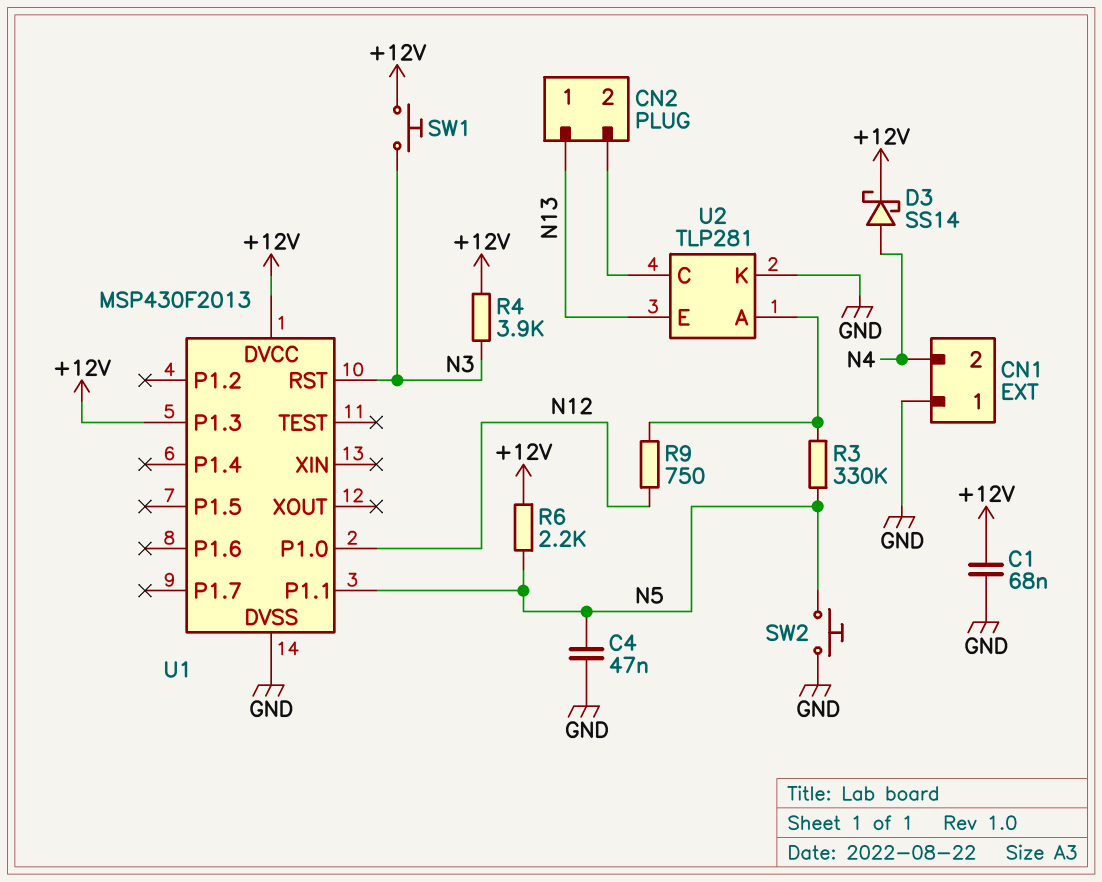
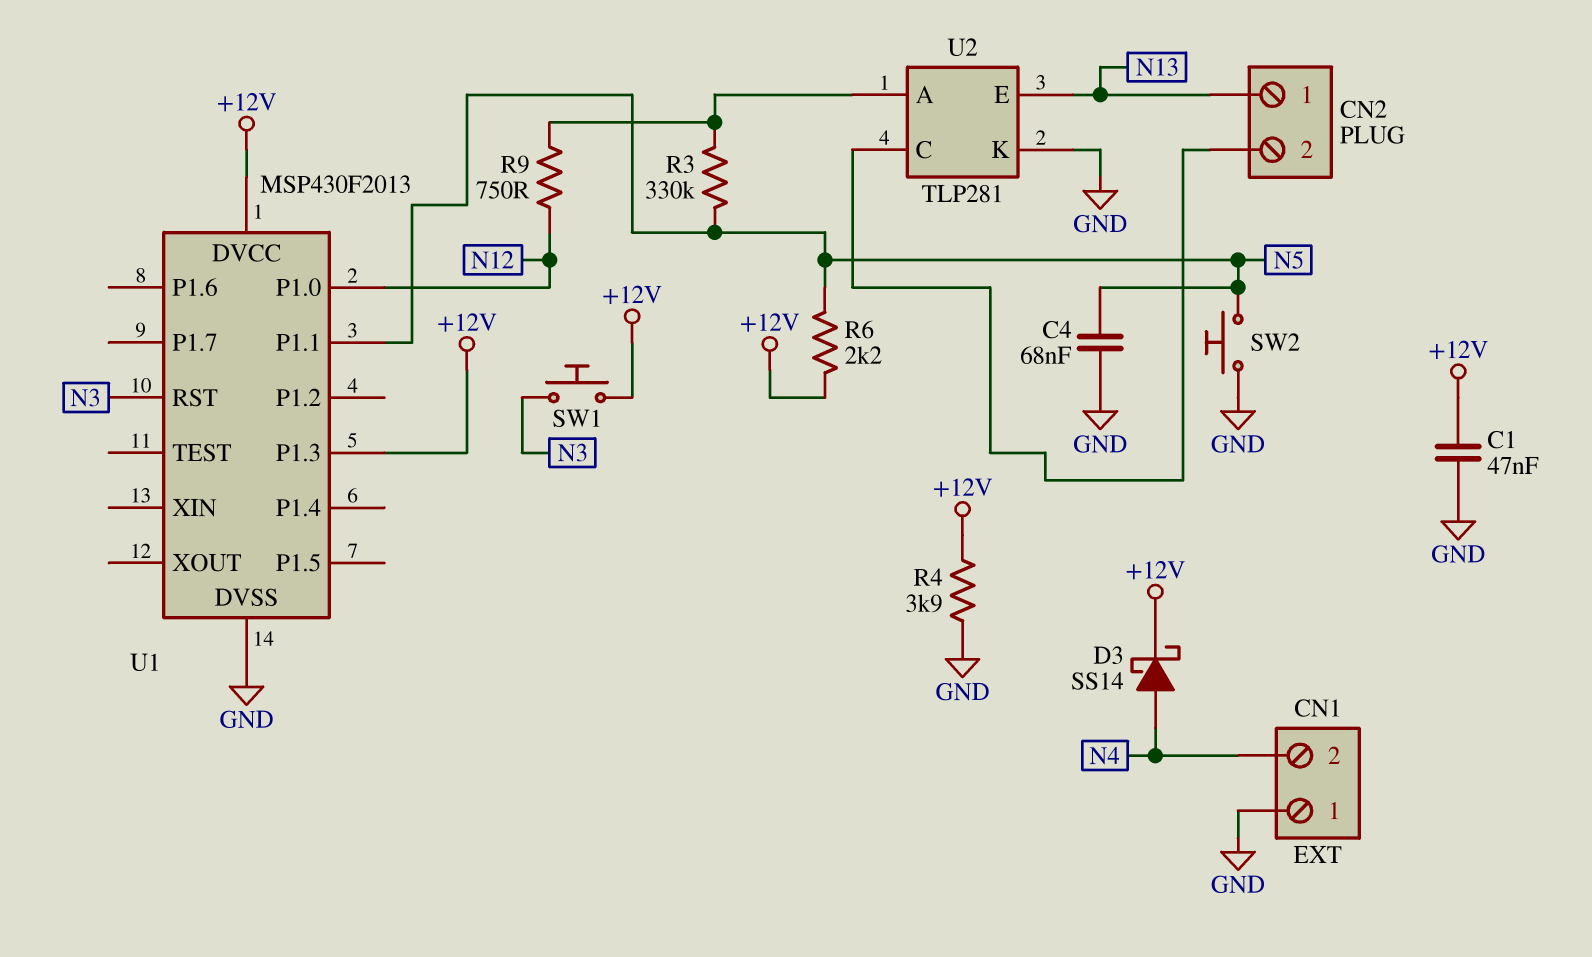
C1: 68nF (+12V, GND) -> 47nF (+12V, GND)
C4: 47nF (GND, N5) -> 68nF (GND, N5)
R4: 3.9k (+12V, N3) -> 3.9k (+12V, GND)

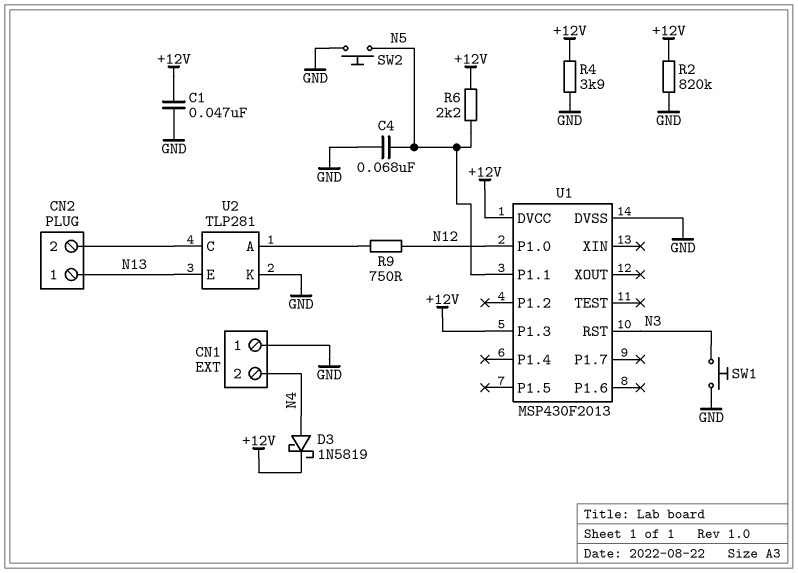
D3: schottky SS14 (A N4, K +12V) -> schottky 1N5819 (A N4, K +12V)
R2: none -> 820k (+12V, GND)
R3: 330k (N5, U2/A) -> none
SW1: button (+12V, N3) -> button (GND, N3)

